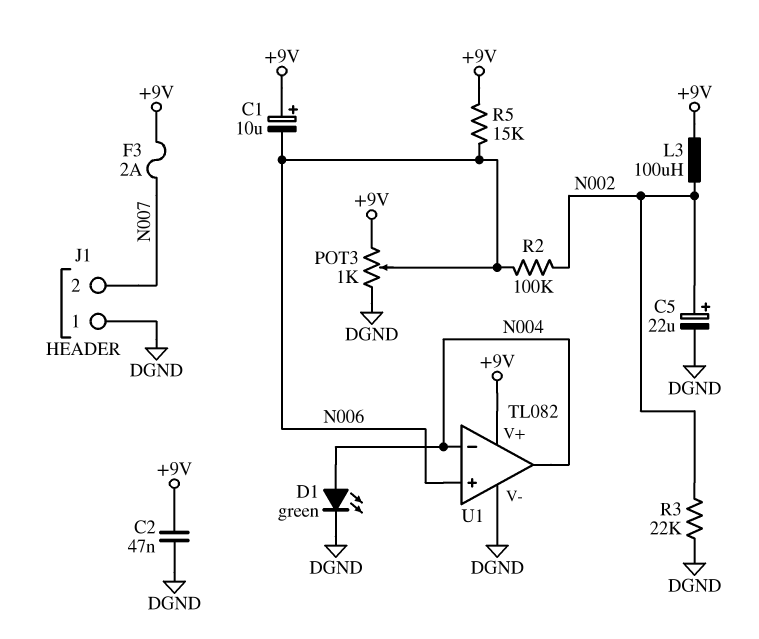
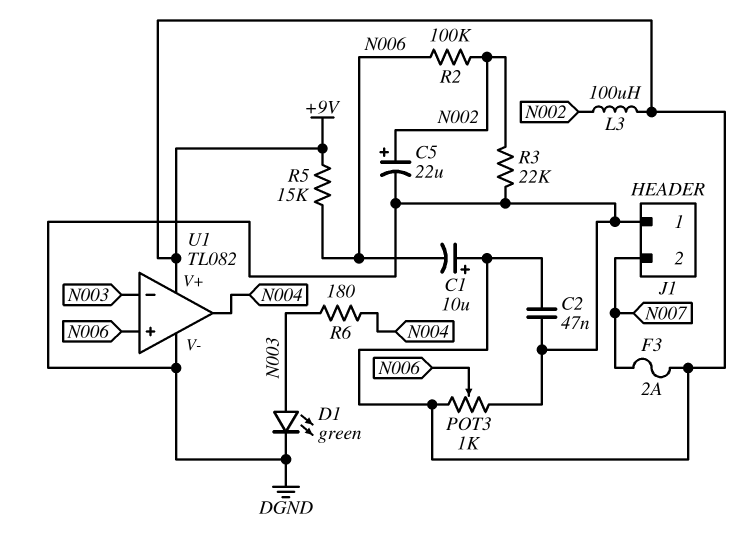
D1: LED green (A N004, K DGND) -> LED green (A N003, K DGND)
R6: none -> 180 (N003, N004)
U1 pin in-: N004 -> N003

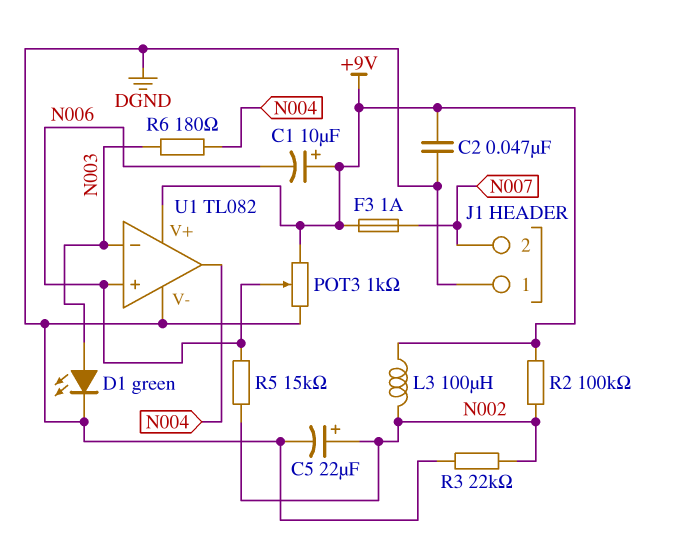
F3: 2A (+9V, N007) -> 1A (+9V, N007)
R2: 100k (N002, N006) -> 100k (+9V, N002)
R5: 15k (+9V, N006) -> 15k (N002, N006)

